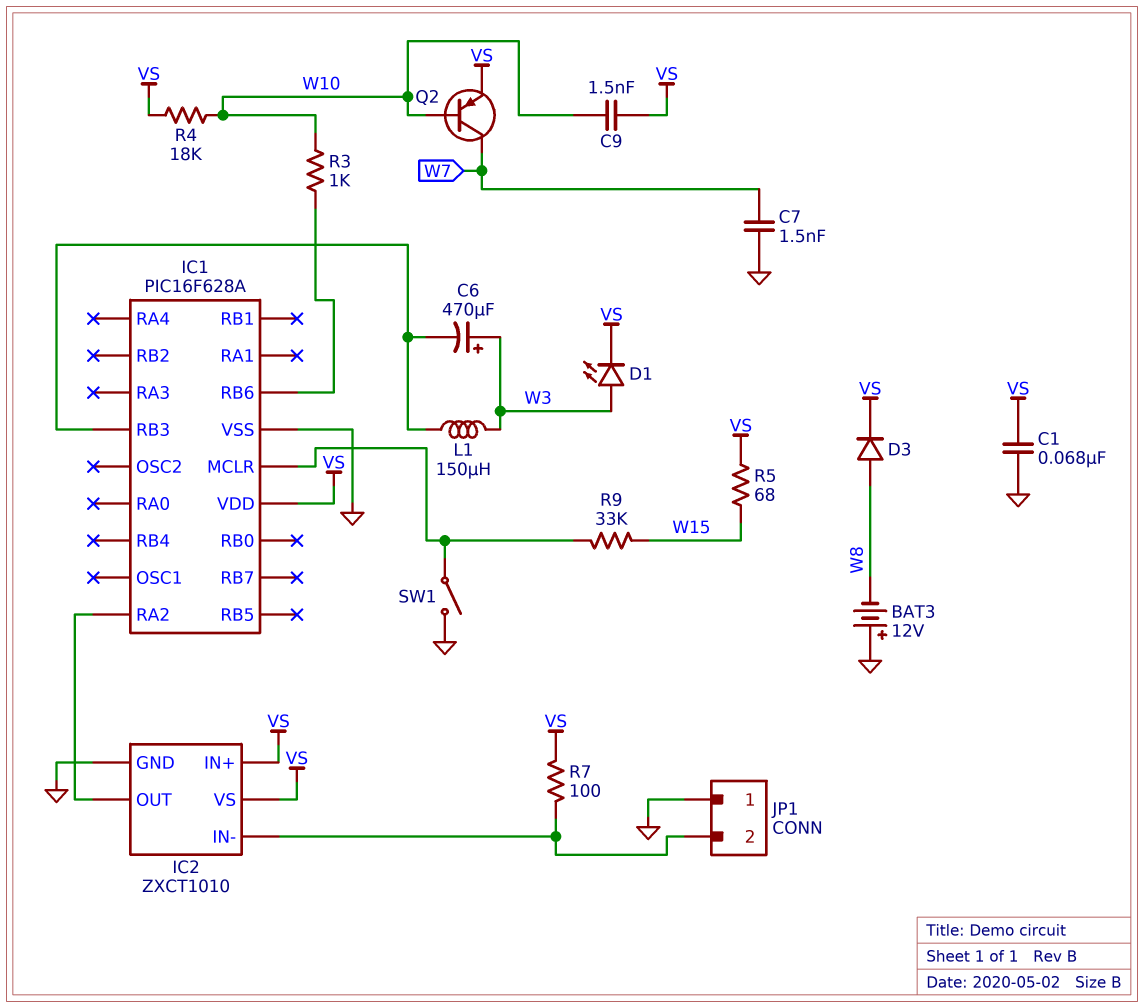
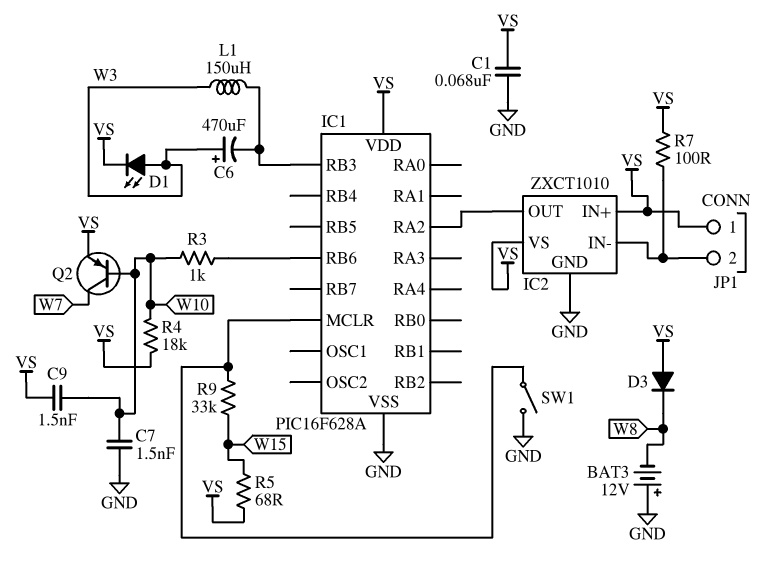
C7: 1.5nF (GND, W7) -> 1.5nF (GND, W10)
D3: diode (A W8, K VS) -> diode (A VS, K W8)
JP1 pin 1: GND -> VS

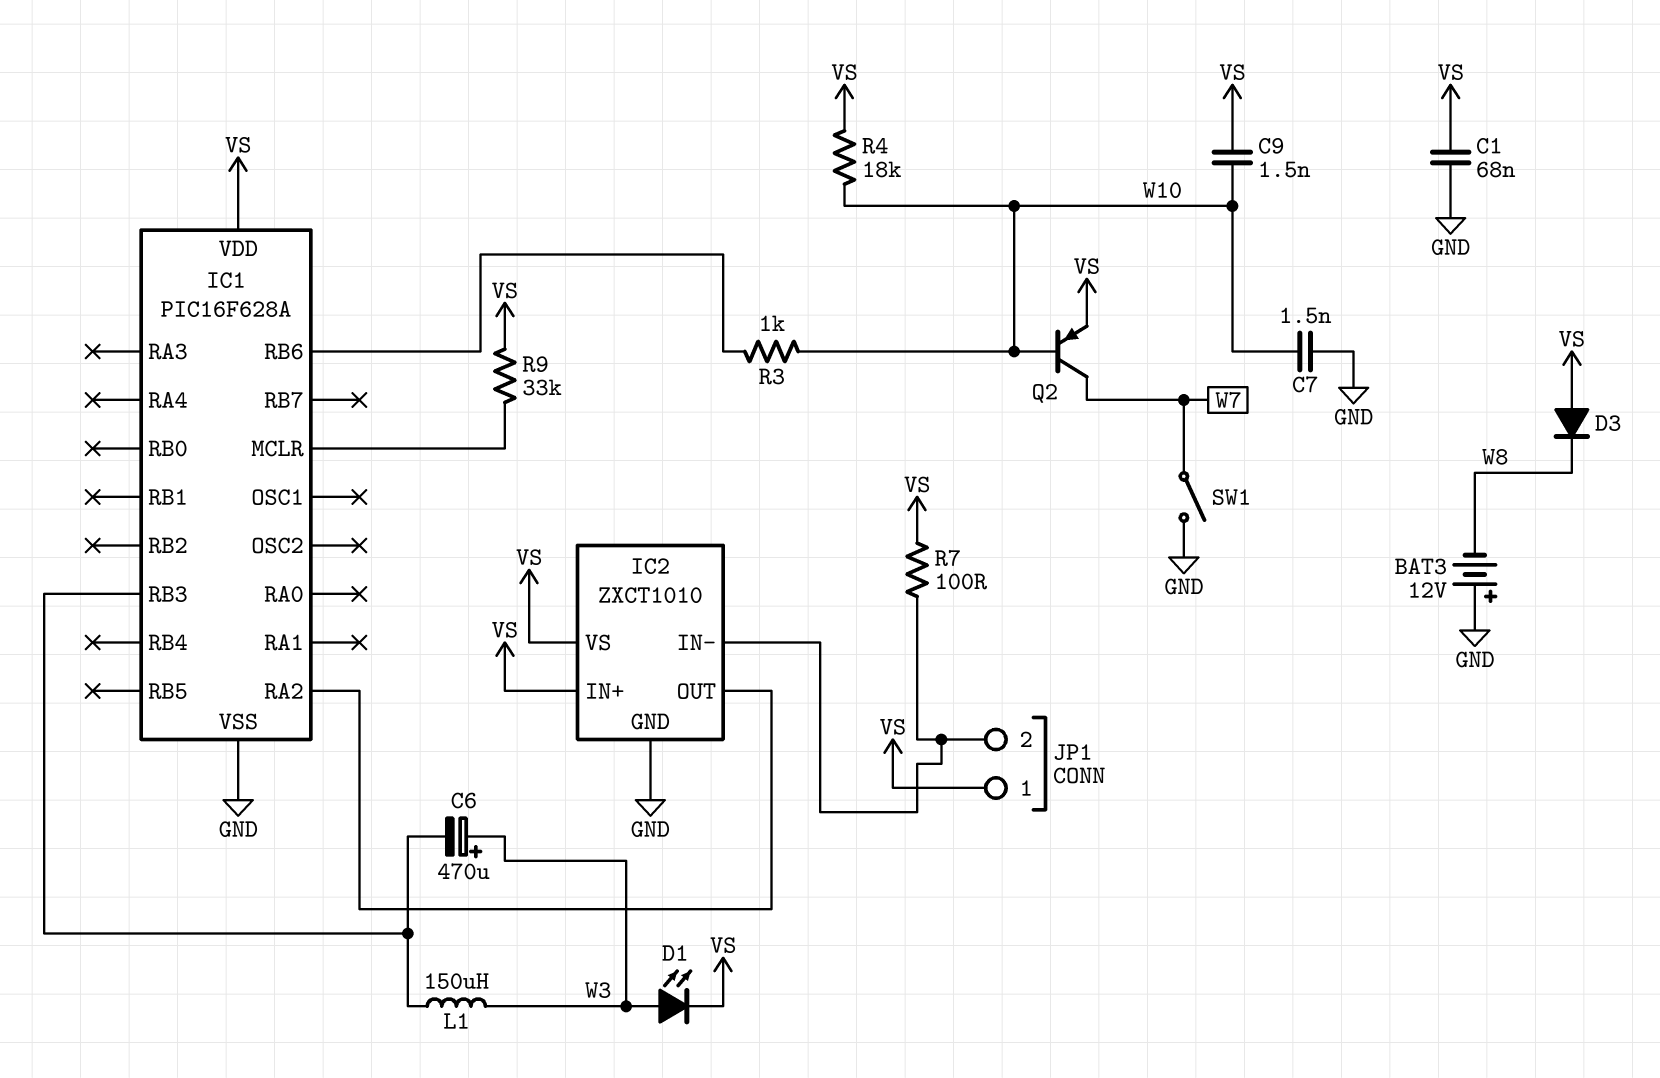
R5: 68 (VS, W15) -> none
R9: 33k (IC1/MCLR, W15) -> 33k (IC1/MCLR, VS)
SW1: switch (GND, IC1/MCLR) -> switch (GND, W7)

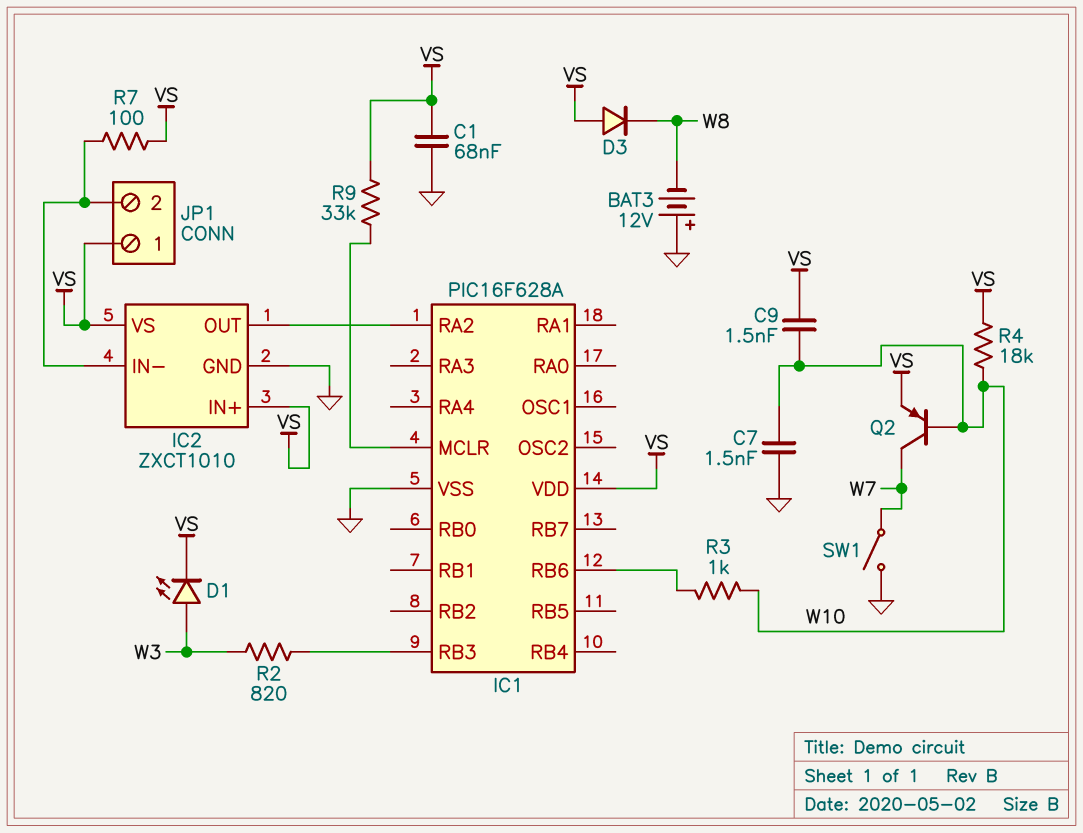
C6: 470uF (plus W3, minus IC1/RB3) -> none
L1: 150uH (IC1/RB3, W3) -> none
R2: none -> 820 (IC1/RB3, W3)

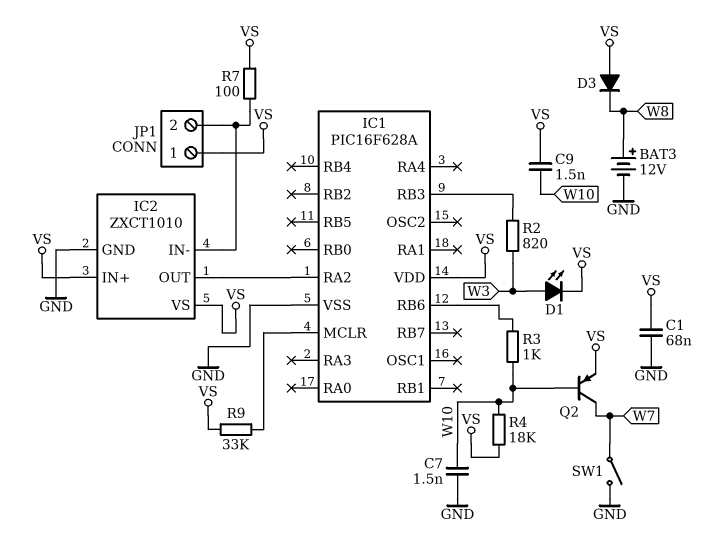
BAT3: 12V (plus GND, minus W8) -> 12V (plus W8, minus GND)

